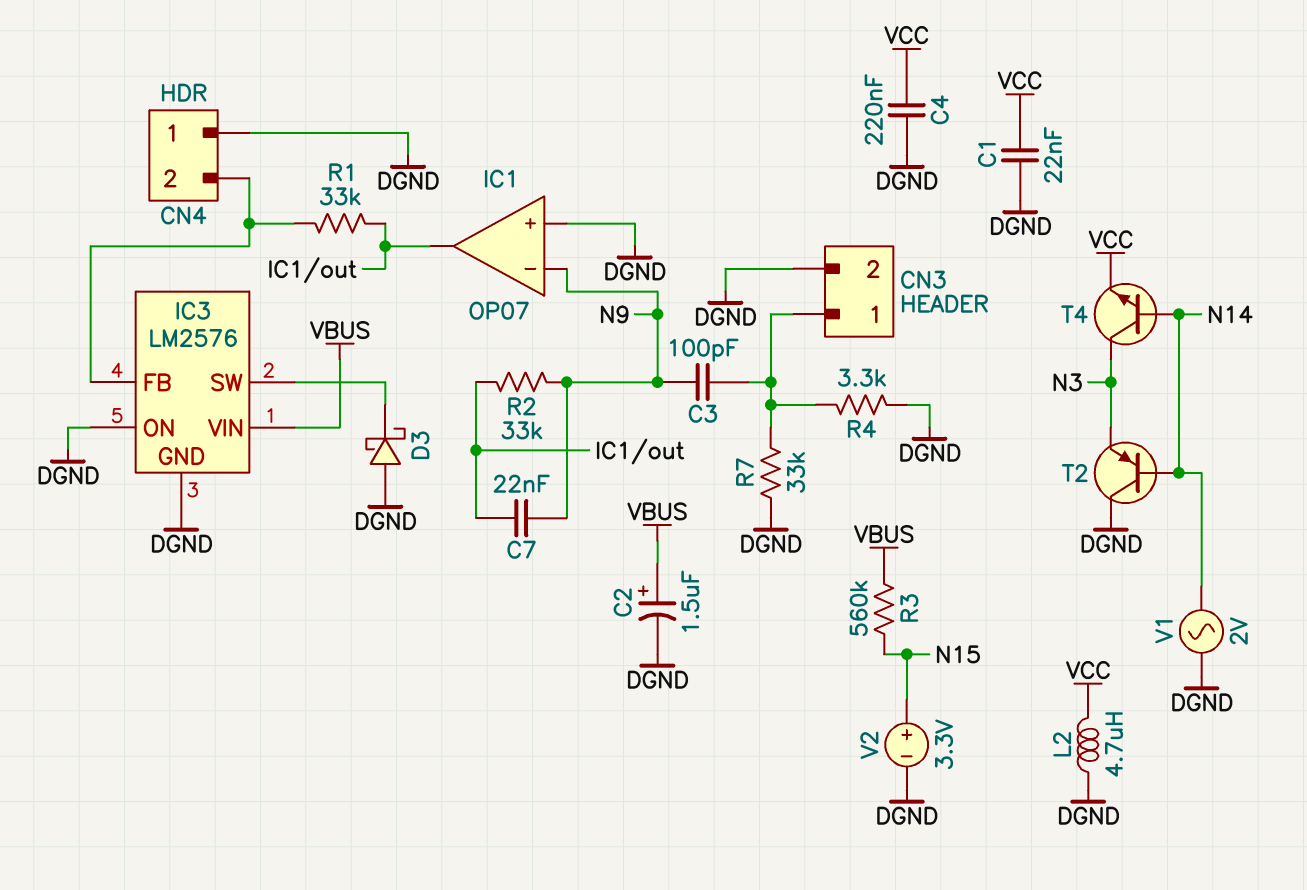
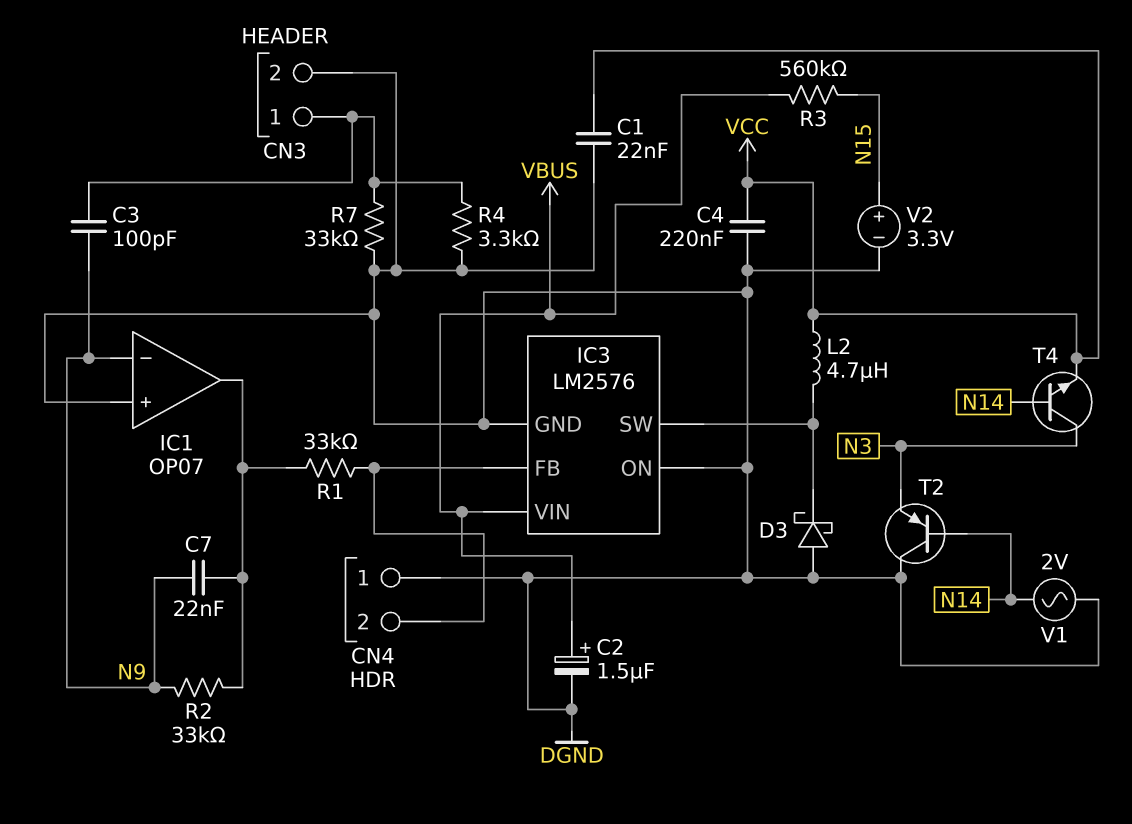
L2: 4.7uH (DGND, VCC) -> 4.7uH (IC3/SW, VCC)

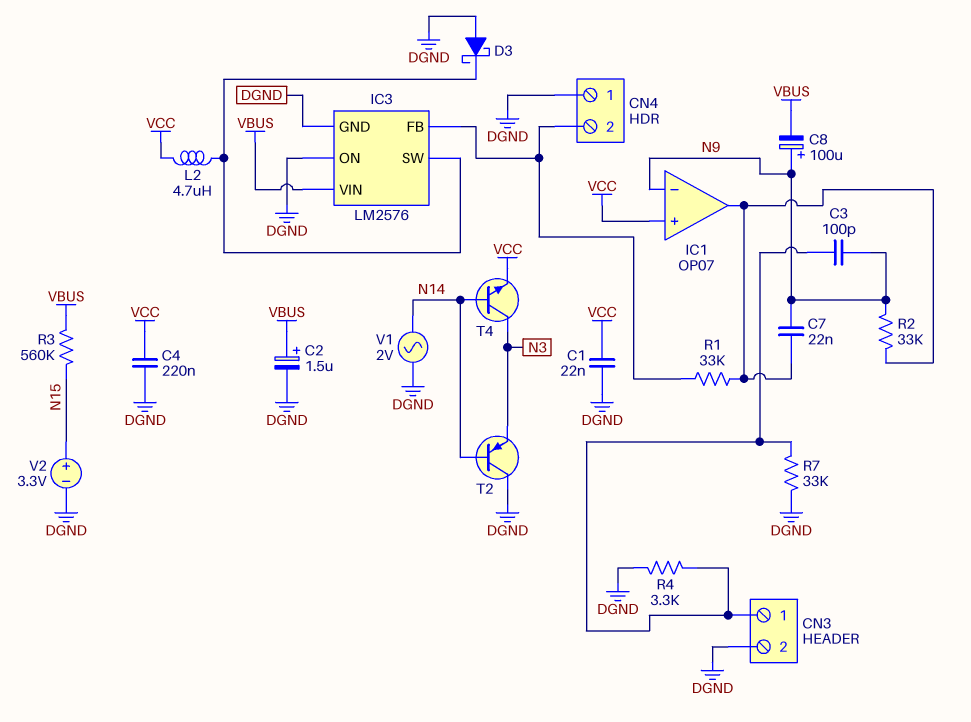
C8: none -> 100uF (plus N9, minus VBUS)
IC1 pin in+: DGND -> VCC

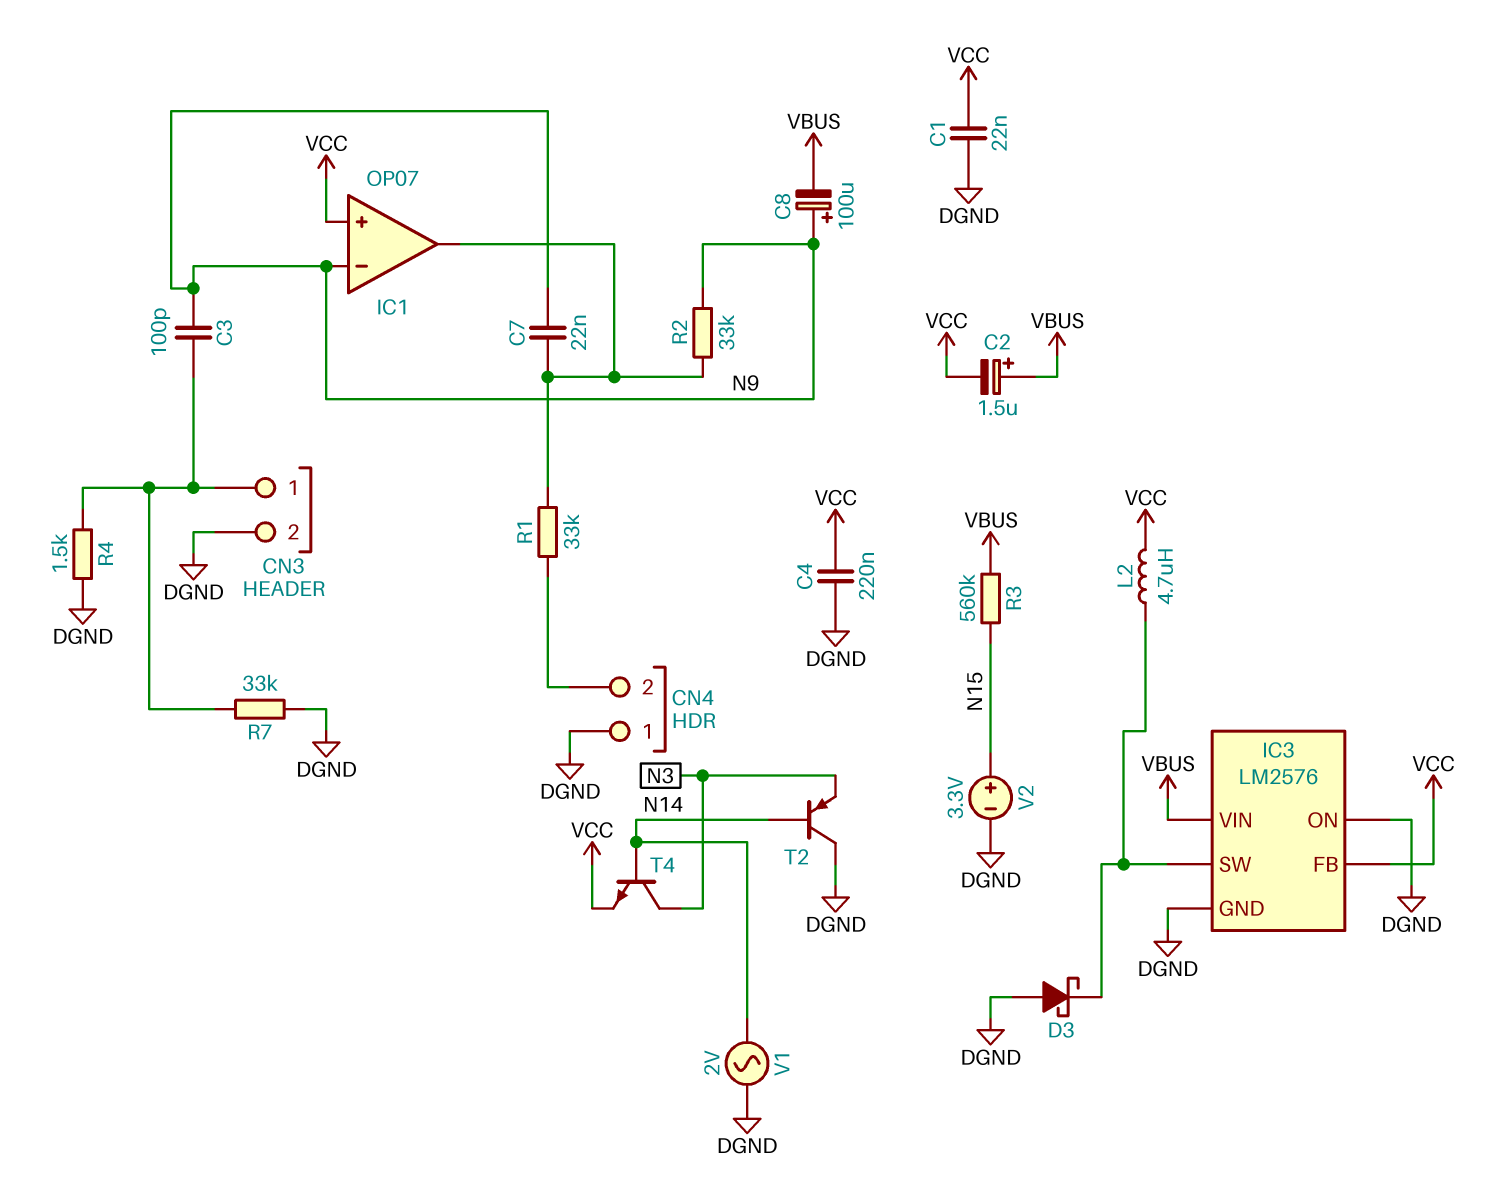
C2: 1.5uF (plus VBUS, minus DGND) -> 1.5uF (plus VBUS, minus VCC)
IC3 pin FB: CN4/2 -> VCC
R4: 3.3k (CN3/1, DGND) -> 1.5k (CN3/1, DGND)

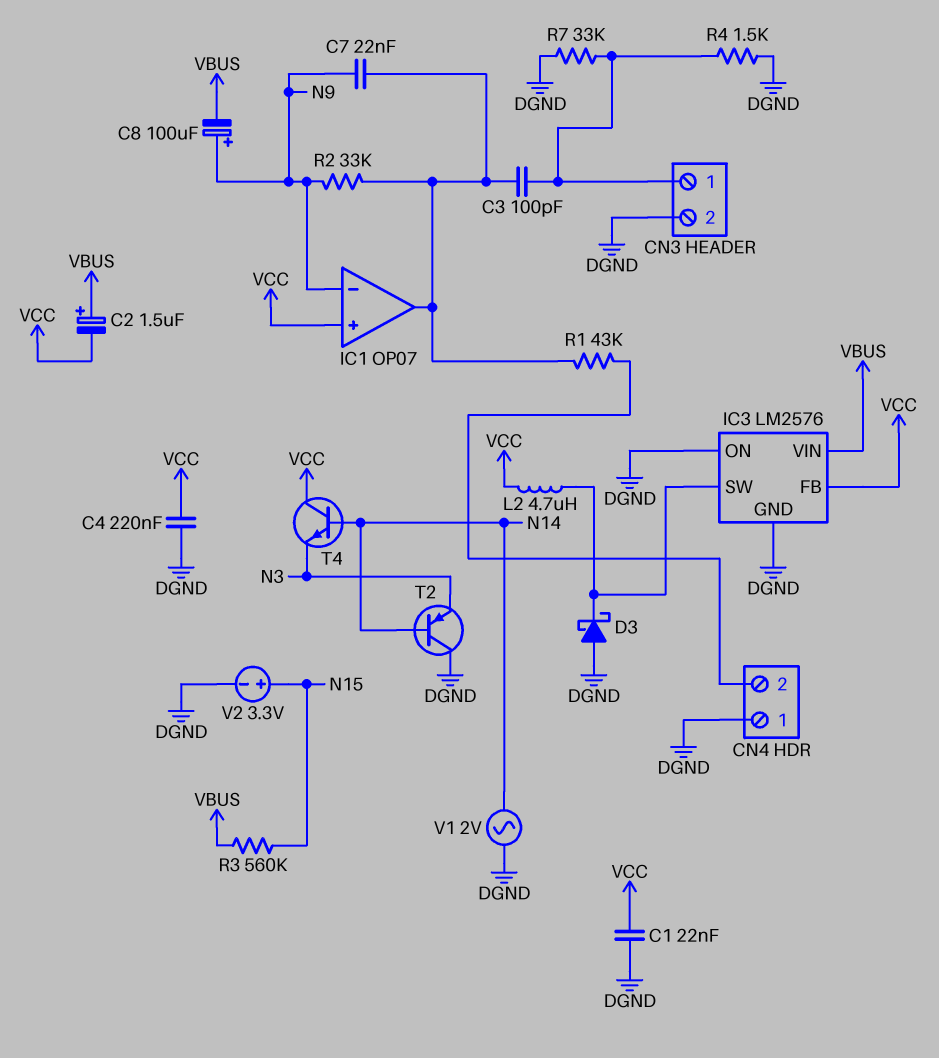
C3: 100pF (CN3/1, N9) -> 100pF (CN3/1, IC1/out)
R1: 33k (CN4/2, IC1/out) -> 43k (CN4/2, IC1/out)
T4: NPN (B N14, C N3, E VCC) -> NPN (B N14, C VCC, E N3)

